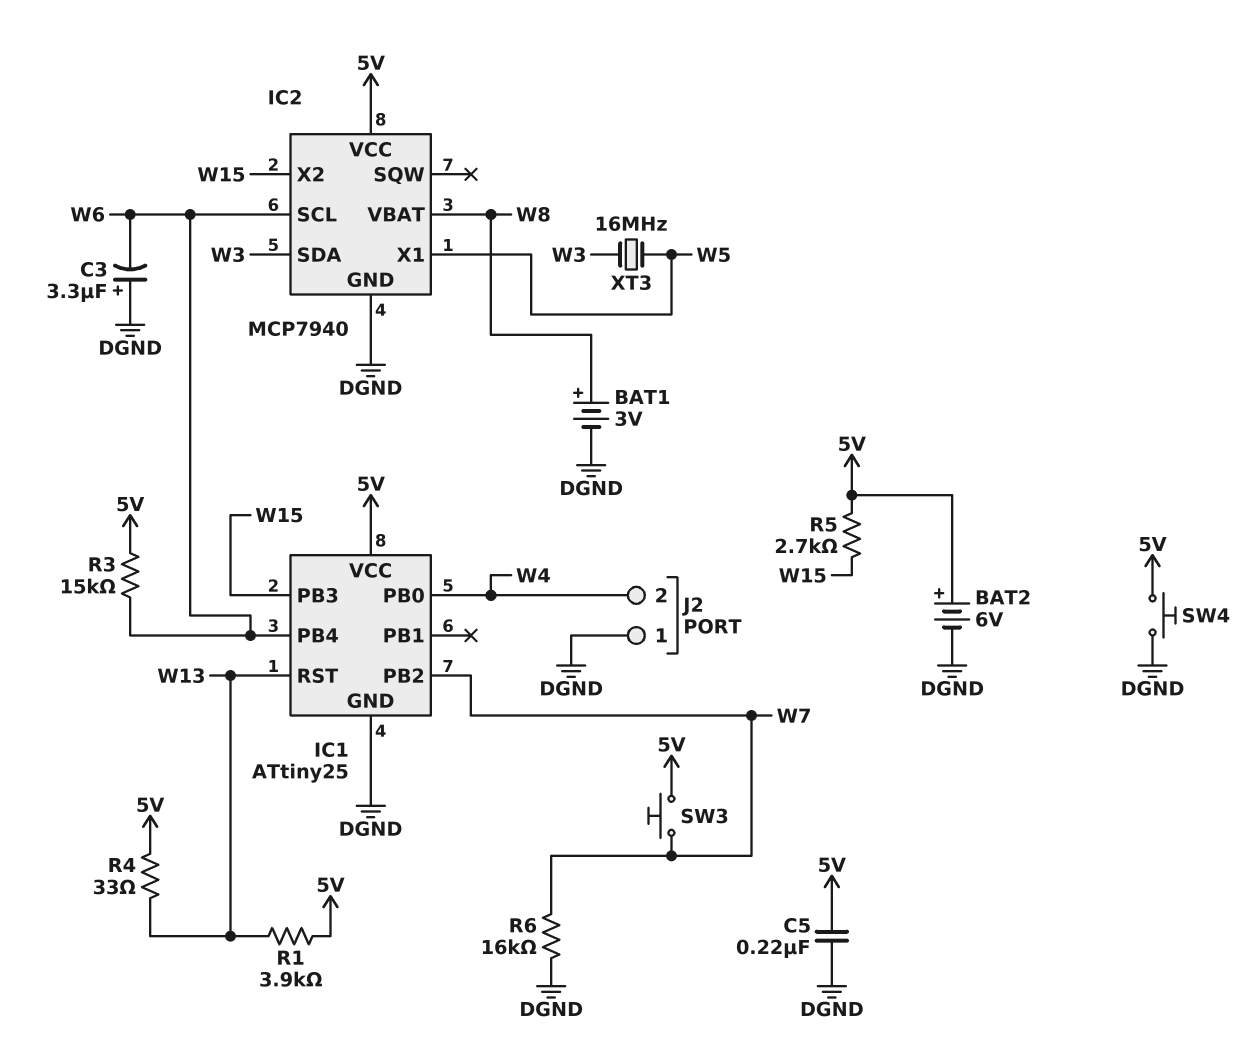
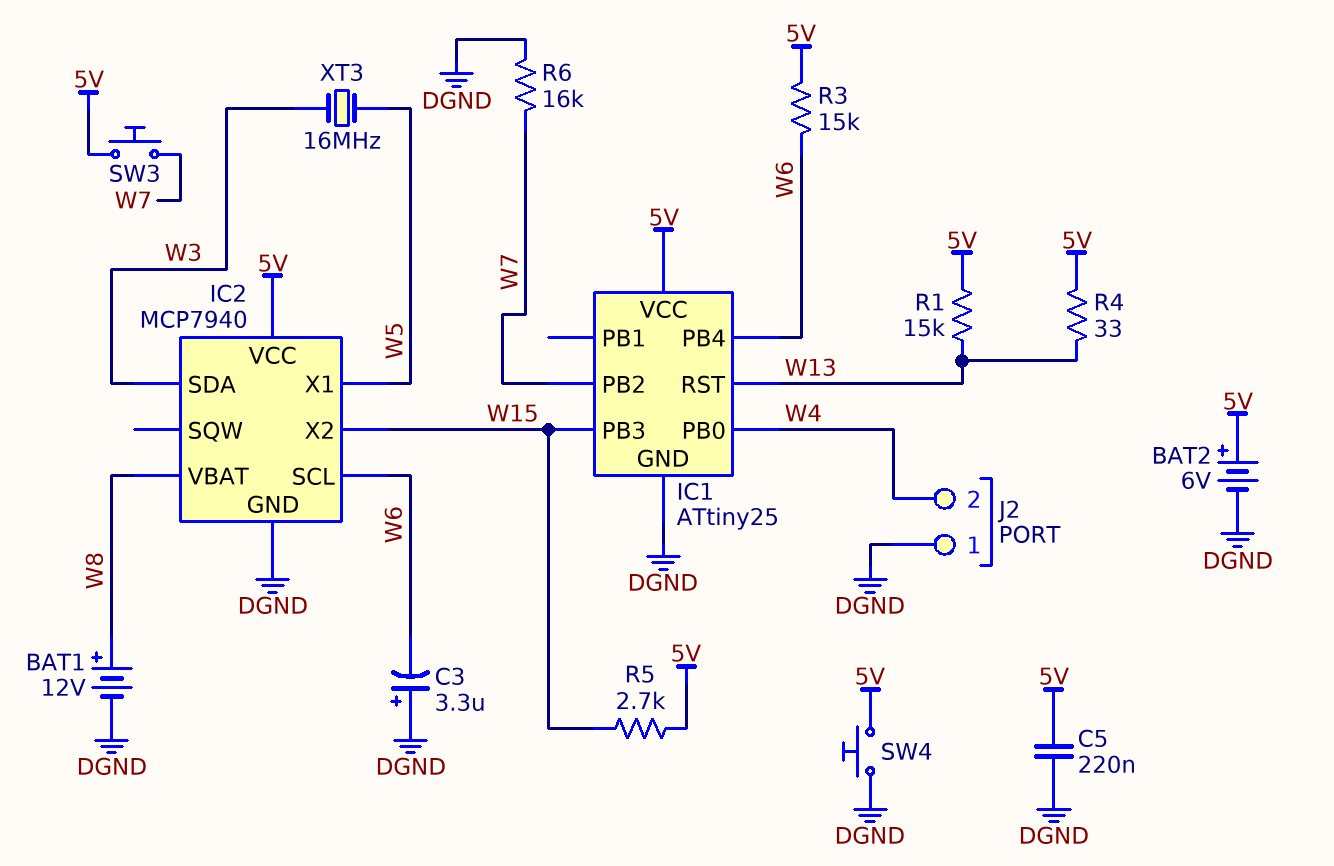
BAT1: 3V (plus W8, minus DGND) -> 12V (plus W8, minus DGND)
R1: 3.9k (5V, W13) -> 15k (5V, W13)

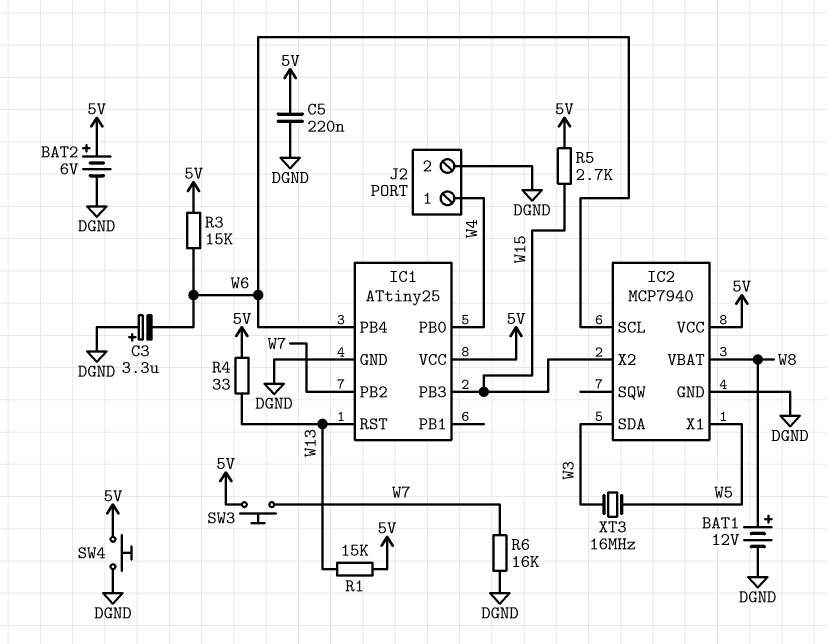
J2 pin 1: DGND -> W4
J2 pin 2: W4 -> DGND

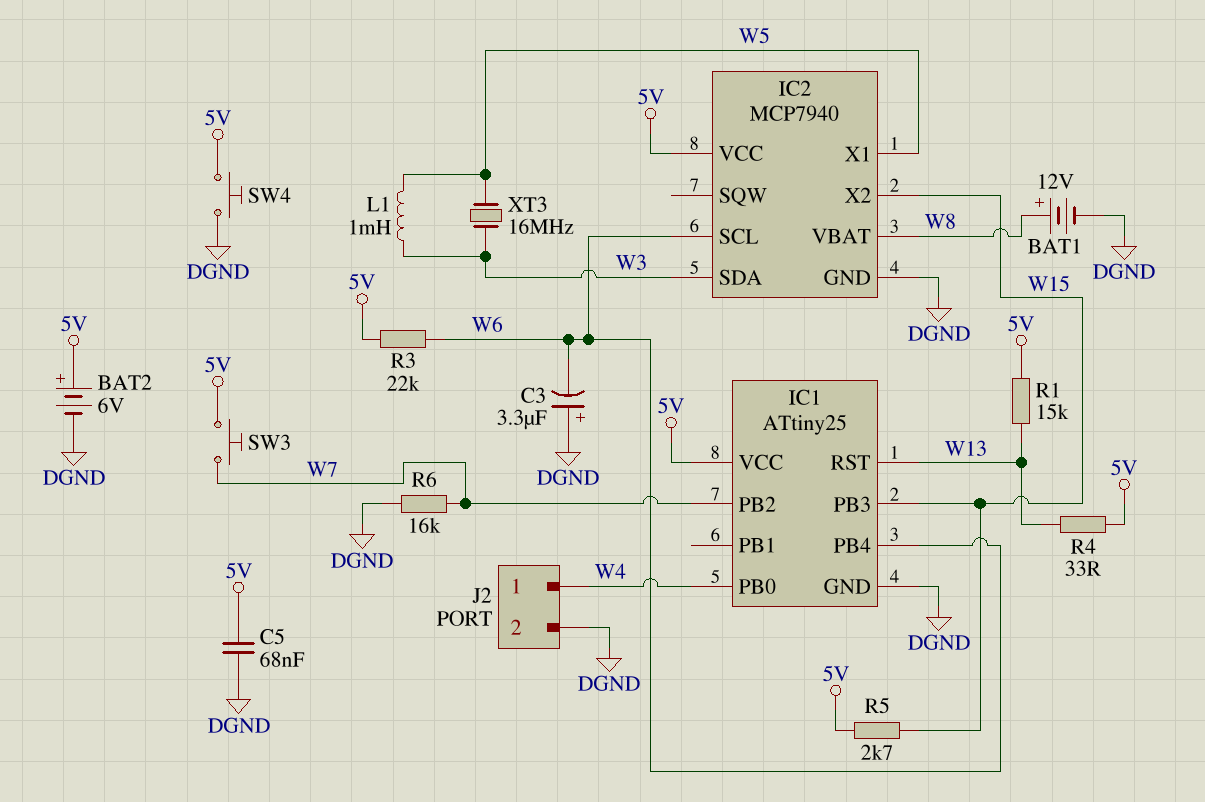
C5: 220nF (5V, DGND) -> 68nF (5V, DGND)
L1: none -> 1mH (W3, W5)
R3: 15k (5V, W6) -> 22k (5V, W6)

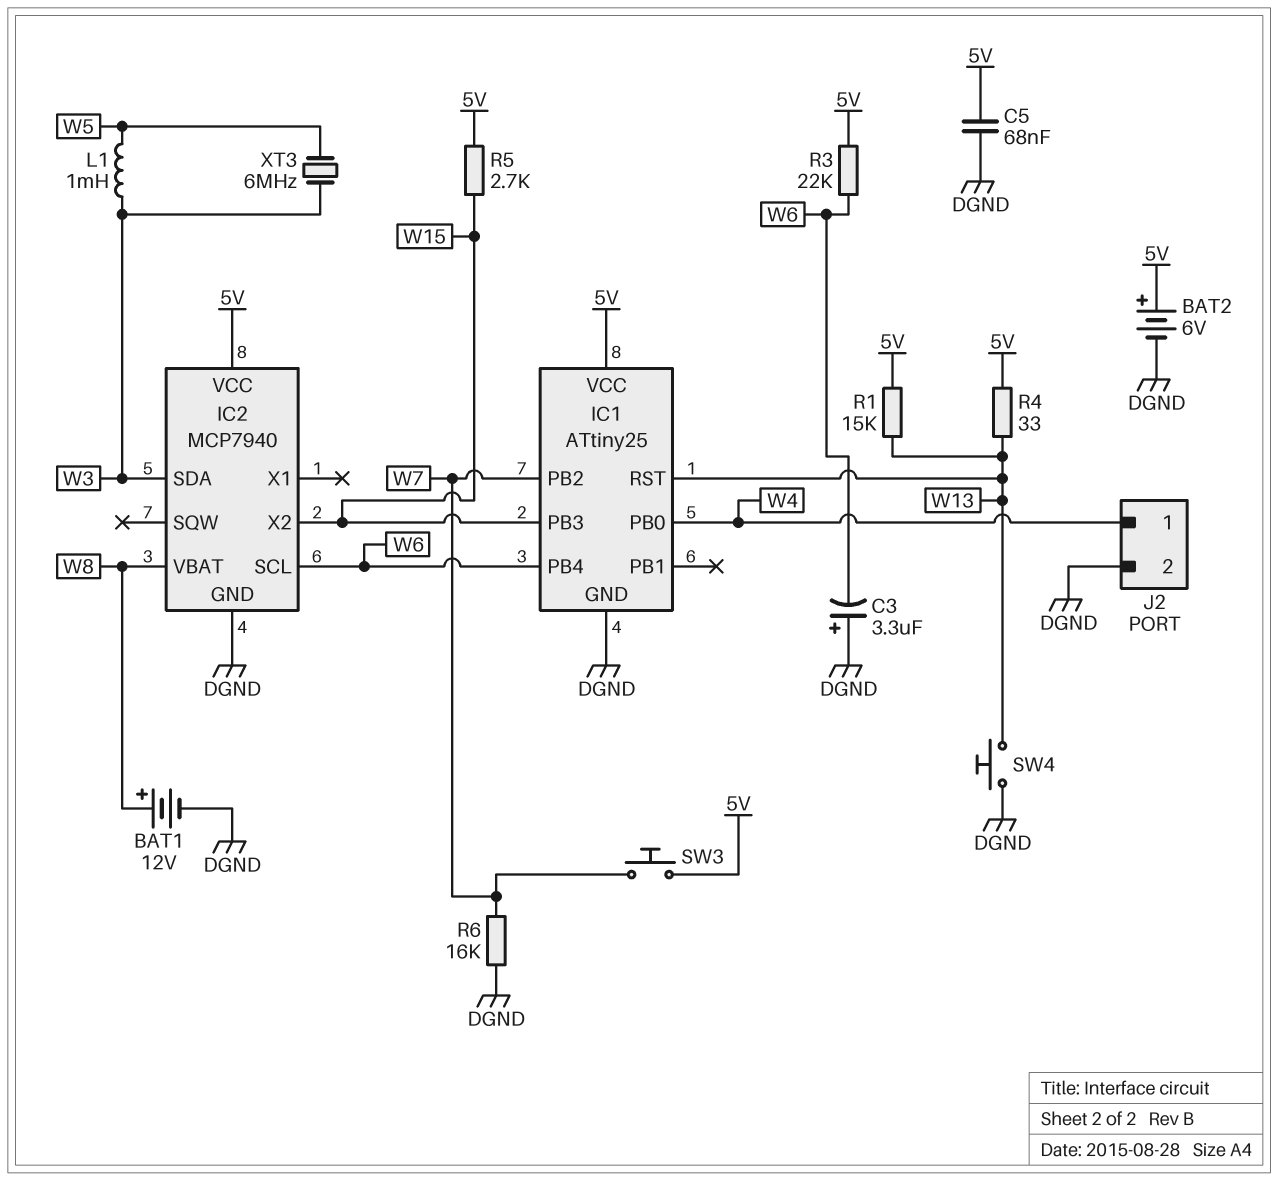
IC2 pin X1: W5 -> none
SW4: button (5V, DGND) -> button (DGND, W13)
XT3: 16MHz (W3, W5) -> 6MHz (W3, W5)

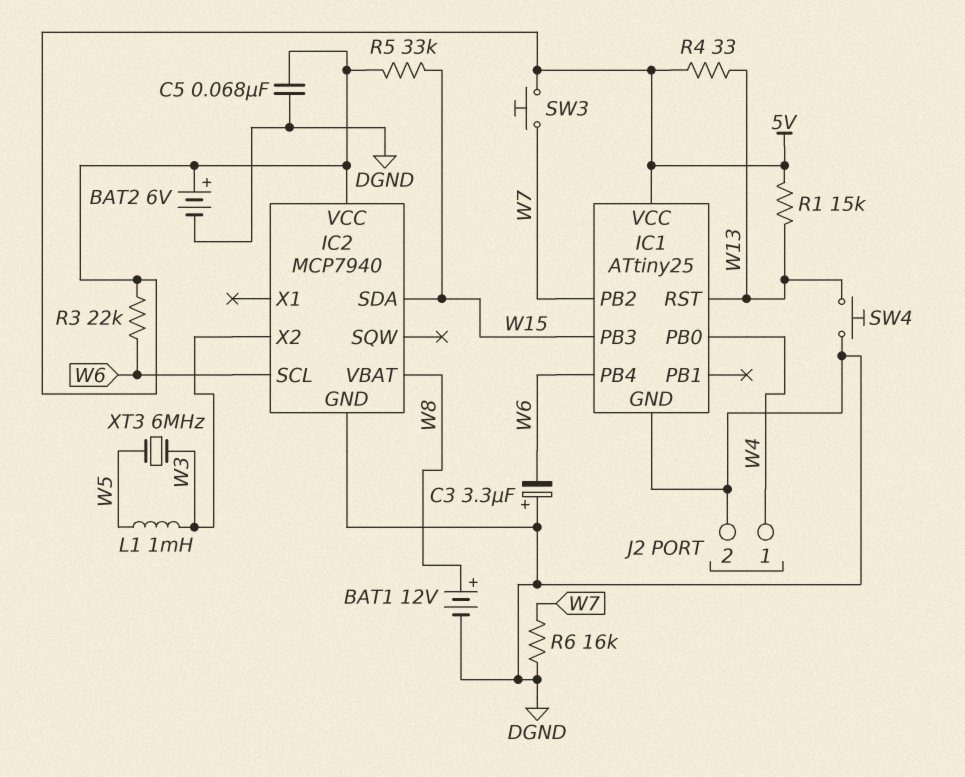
IC2 pin SDA: W3 -> W15
IC2 pin X2: W15 -> W3
R5: 2.7k (5V, W15) -> 33k (5V, W15)

